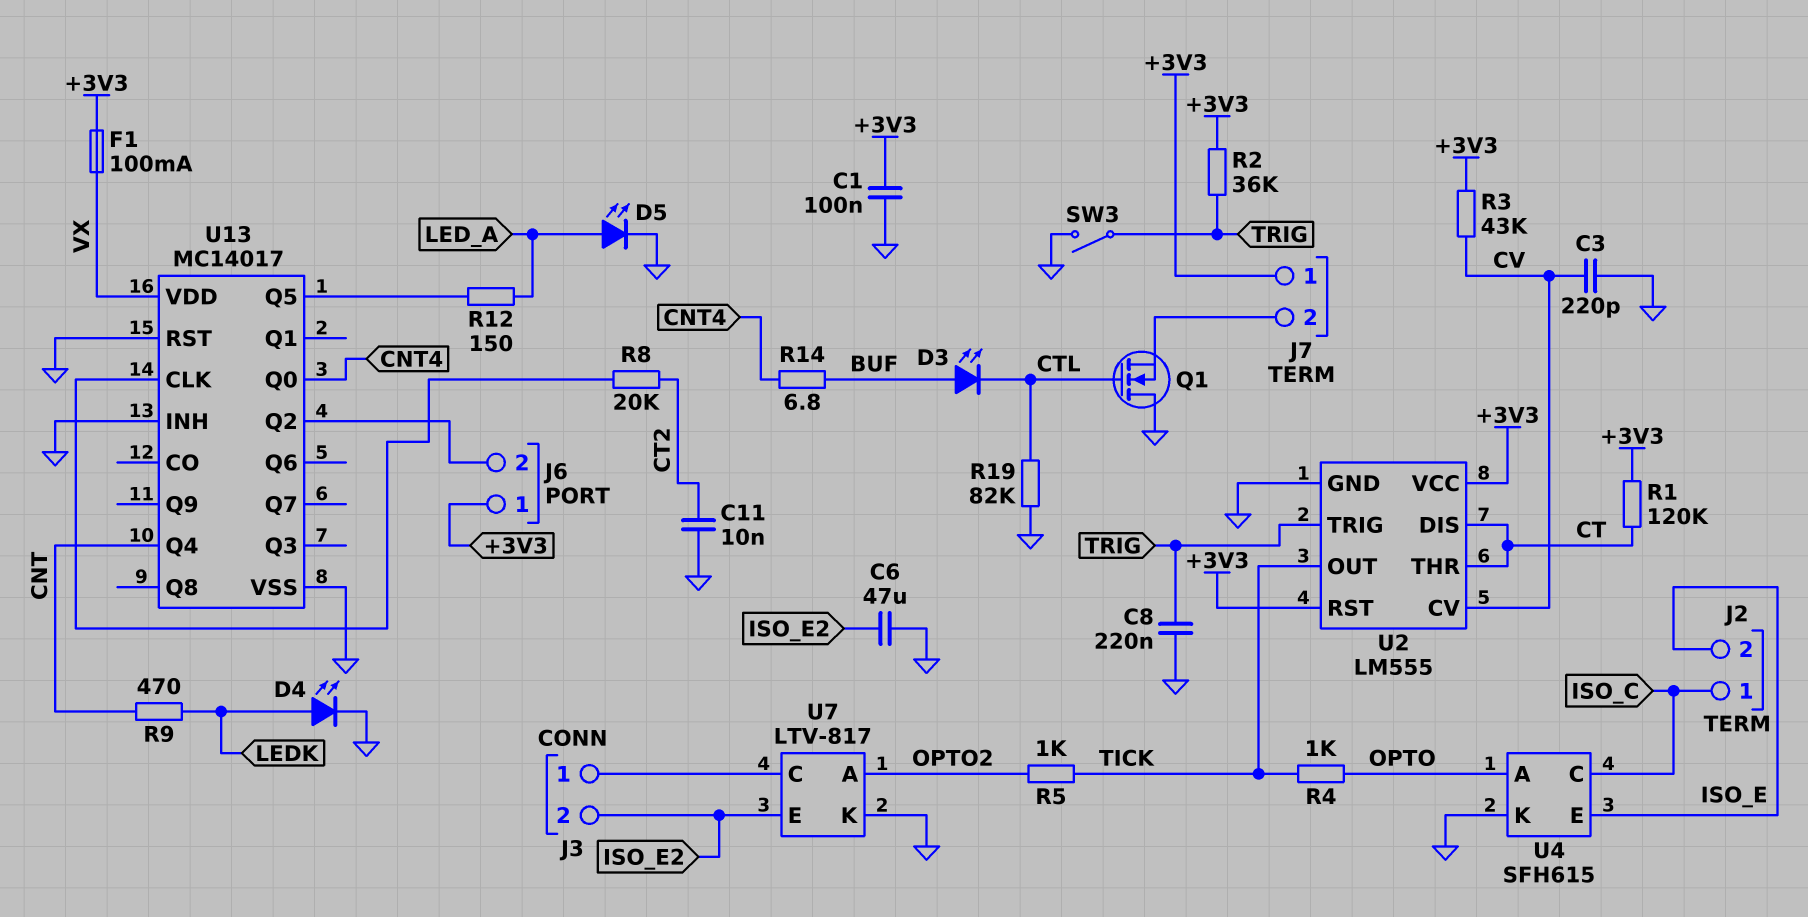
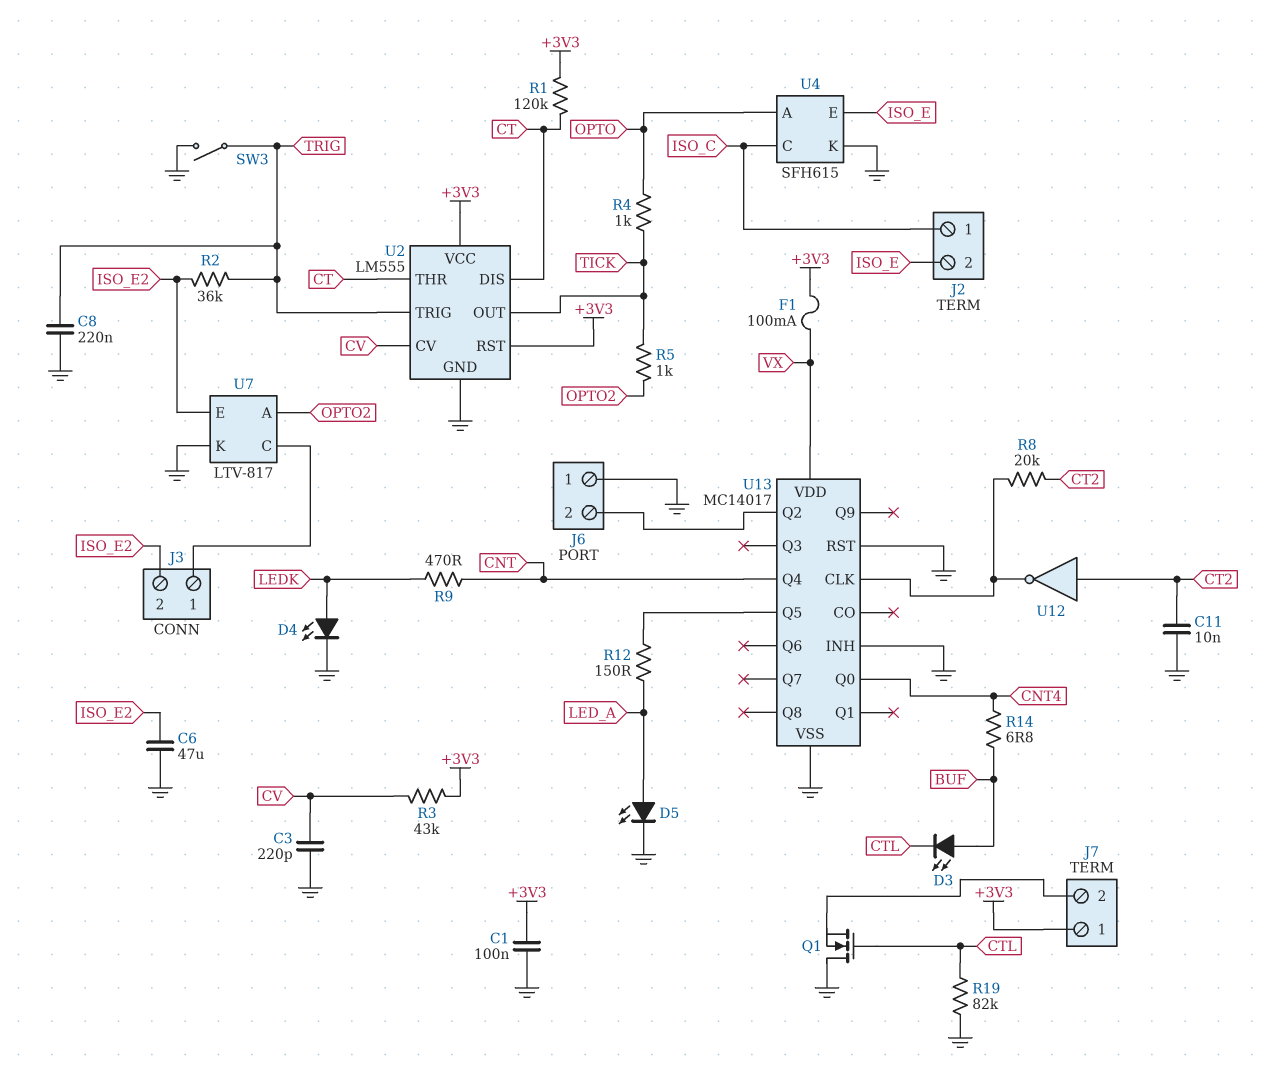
J6 pin 1: +3V3 -> GND
R2: 36k (+3V3, TRIG) -> 36k (ISO_E2, TRIG)
U12: none -> NOT (in CT2, out U13/CLK)

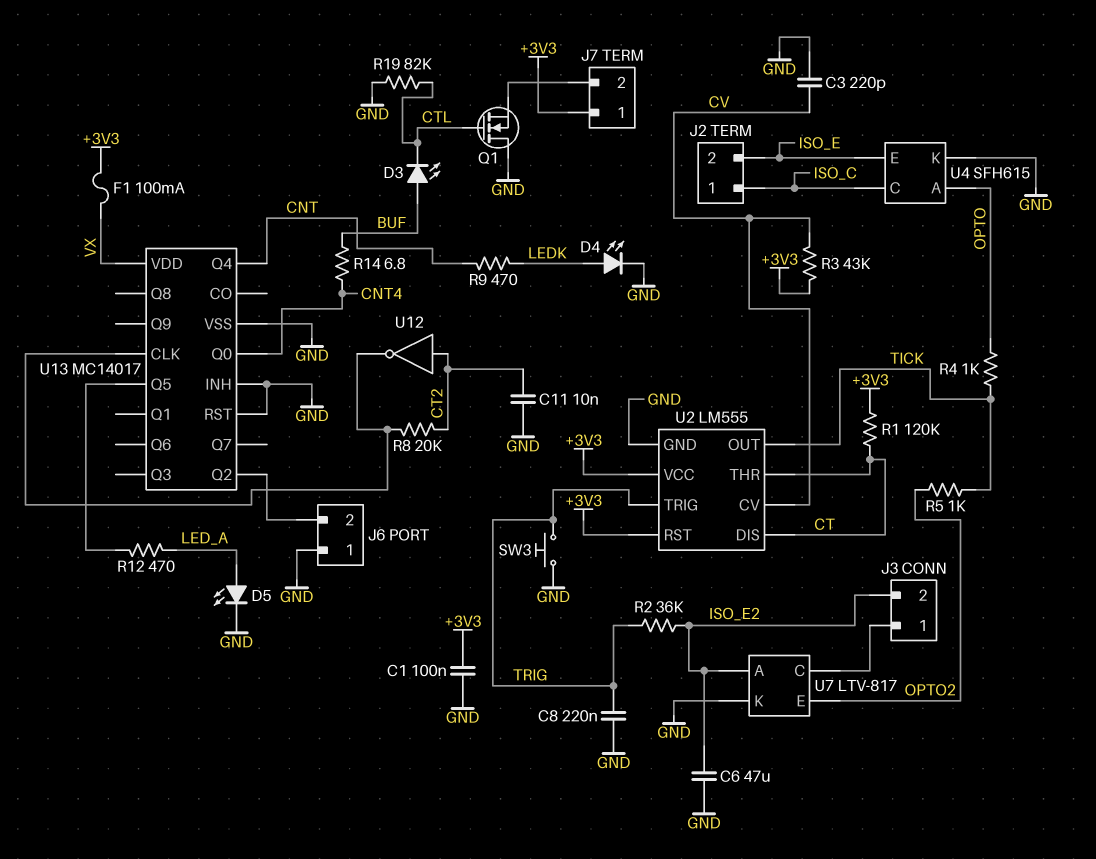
R12: 150 (LED_A, U13/Q5) -> 470 (LED_A, U13/Q5)
SW3: switch (GND, TRIG) -> button (GND, TRIG)
U7 pin A: OPTO2 -> ISO_E2
U7 pin E: ISO_E2 -> OPTO2

